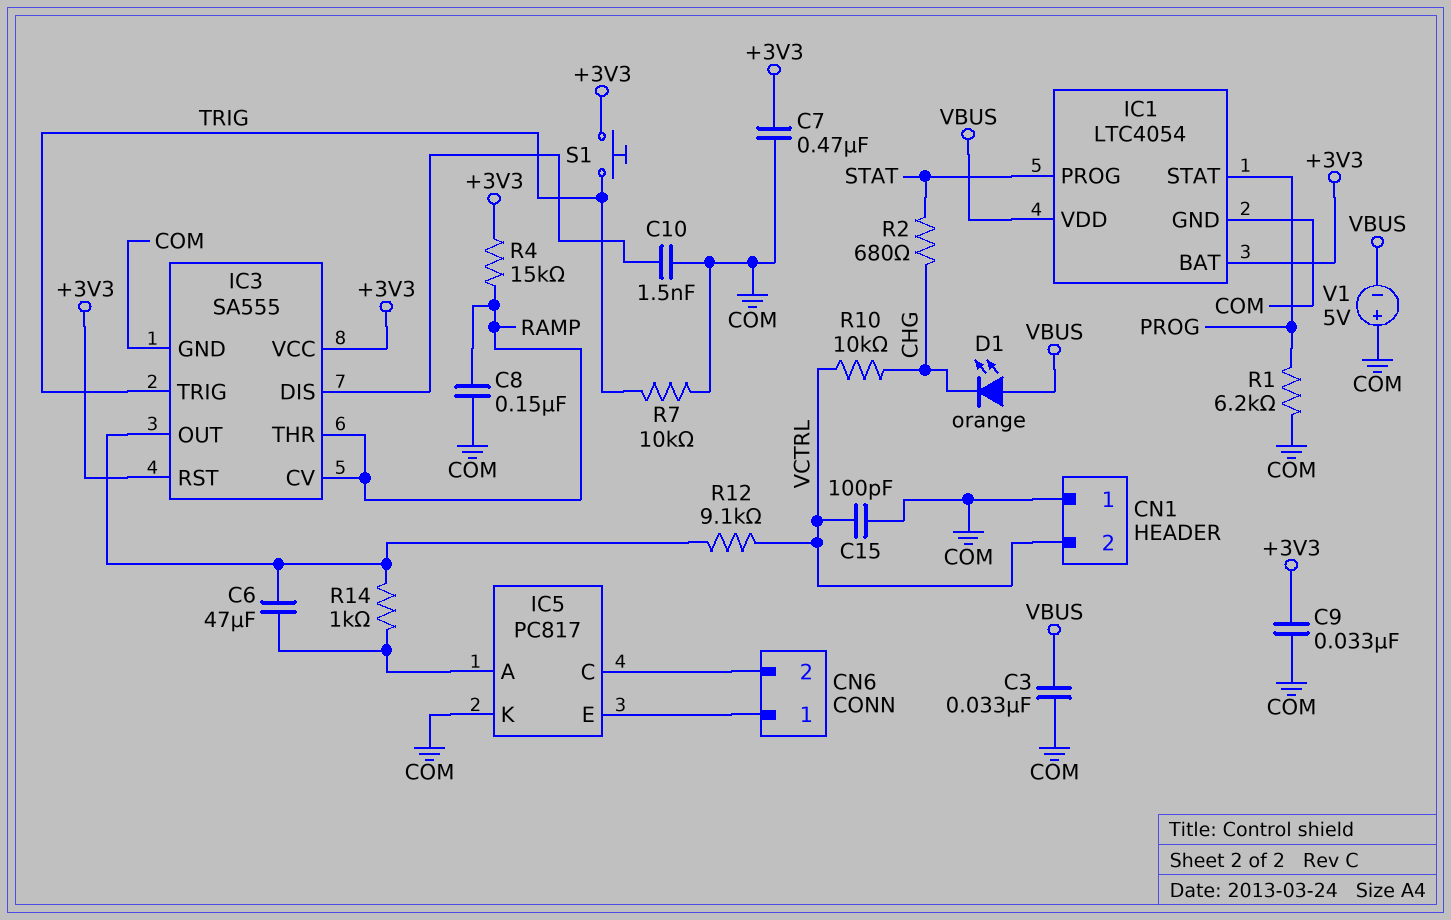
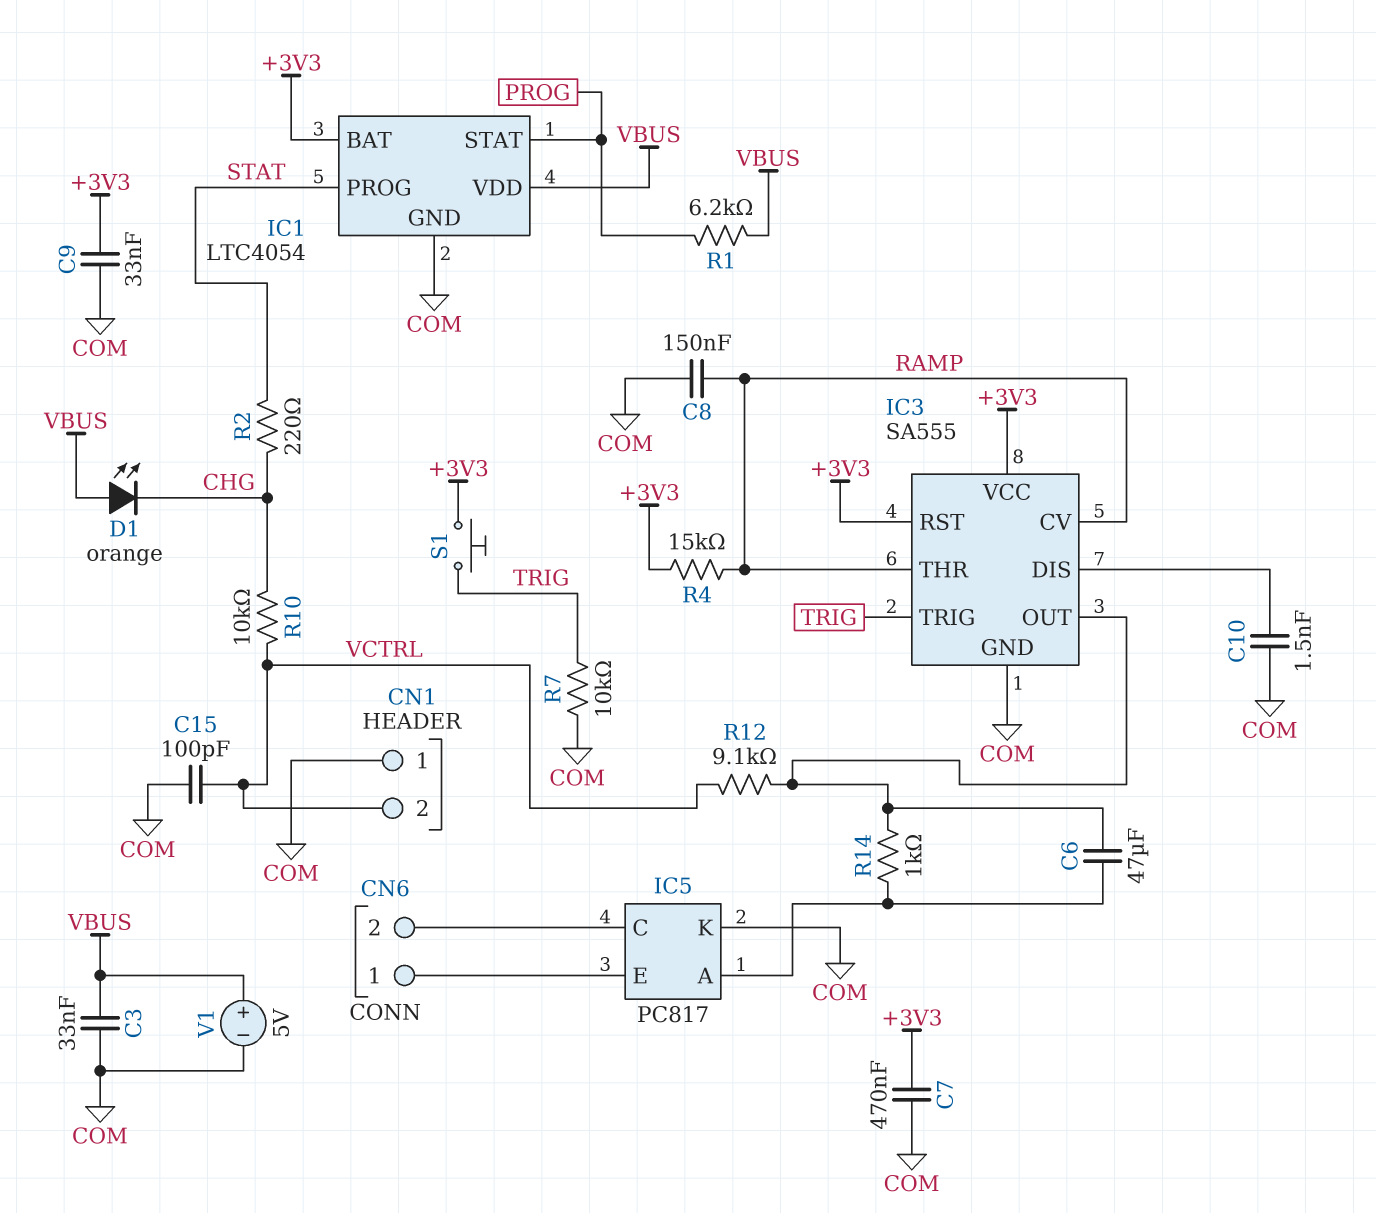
R1: 6.2k (COM, PROG) -> 6.2k (PROG, VBUS)
R2: 680 (CHG, STAT) -> 220 (CHG, STAT)
V1: 5V (plus COM, minus VBUS) -> 5V (plus VBUS, minus COM)

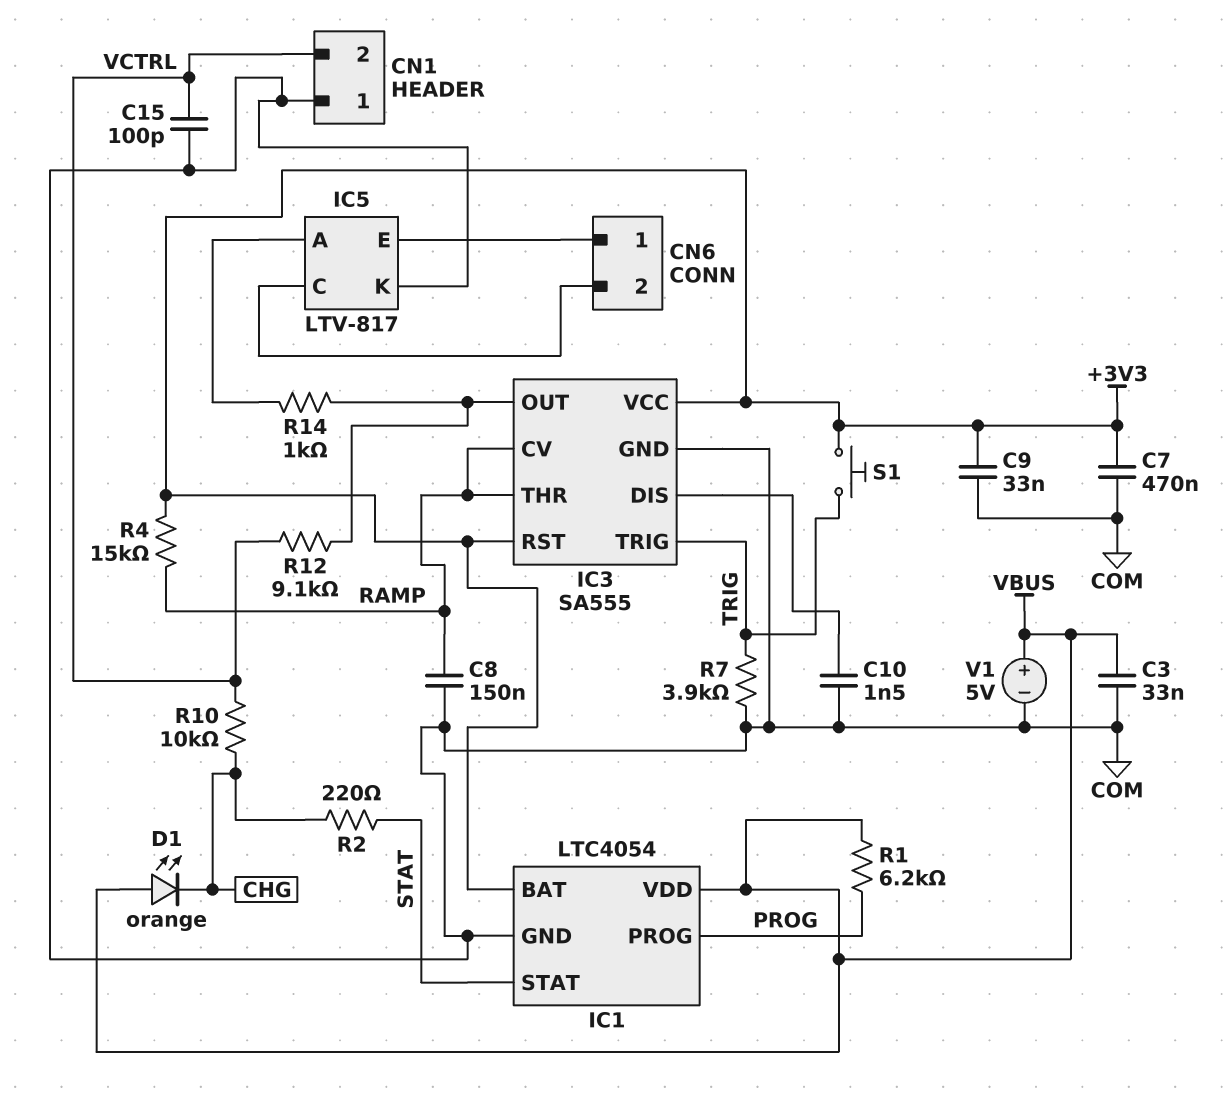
C6: 47uF (IC3/OUT, IC5/A) -> none
IC1 pin PROG: STAT -> PROG
IC1 pin STAT: PROG -> STAT
IC5: PC817 -> LTV-817
R7: 10k (COM, TRIG) -> 3.9k (COM, TRIG)

